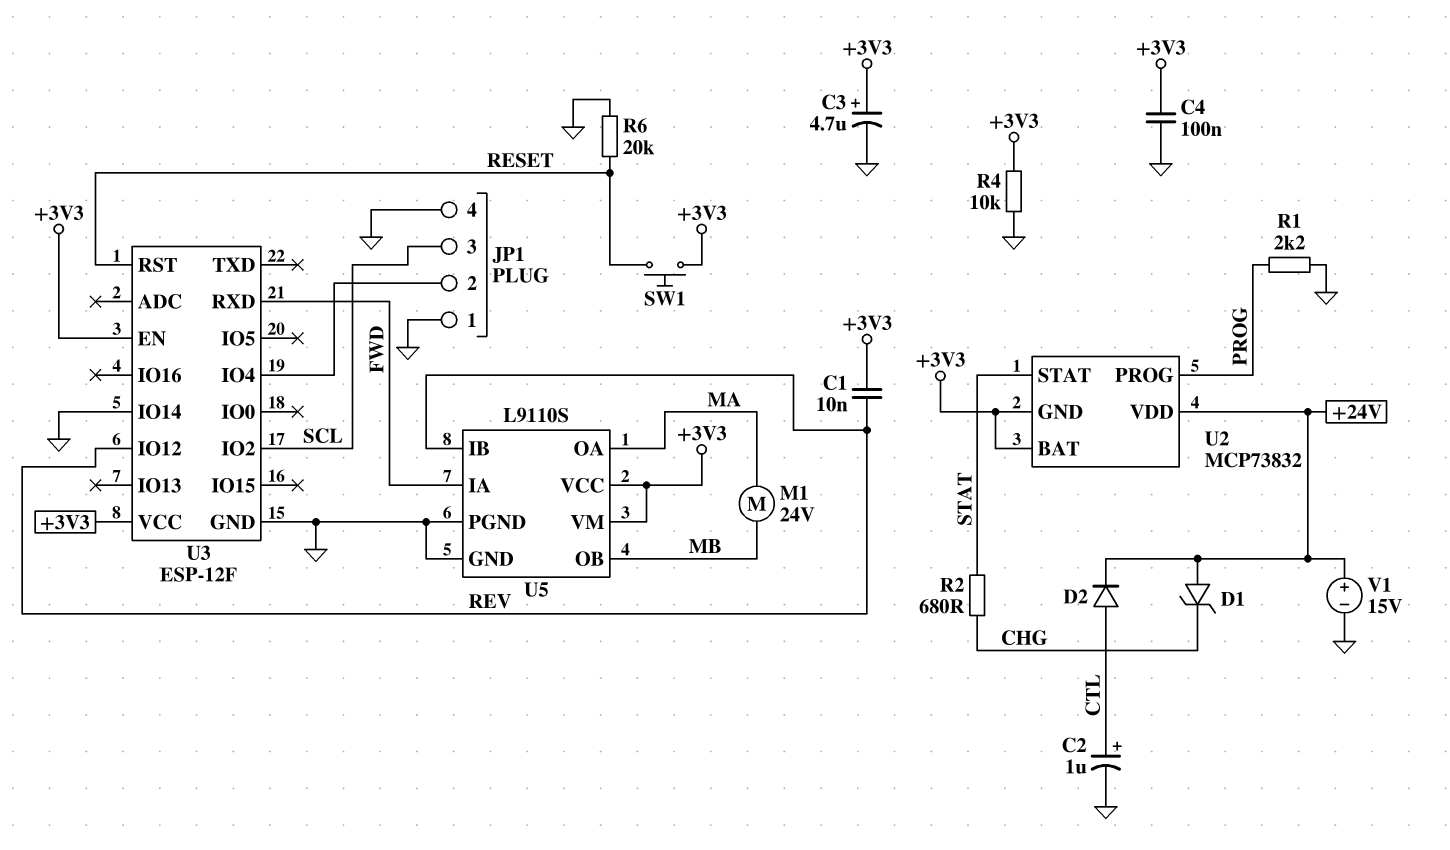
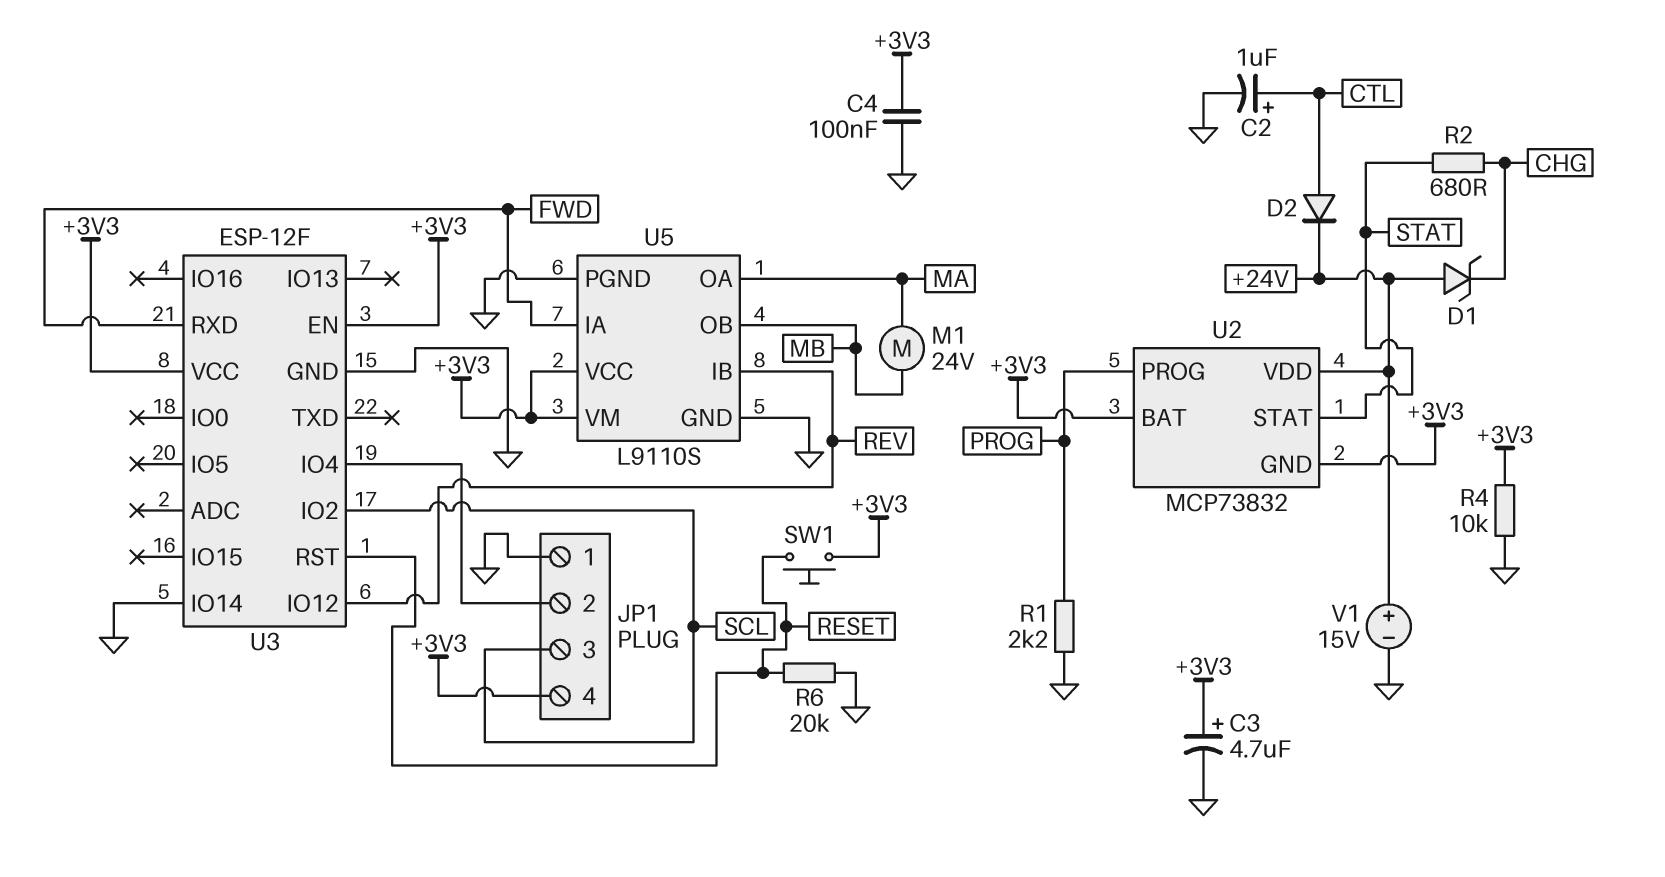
C1: 10nF (+3V3, REV) -> none
JP1 pin 4: GND -> +3V3

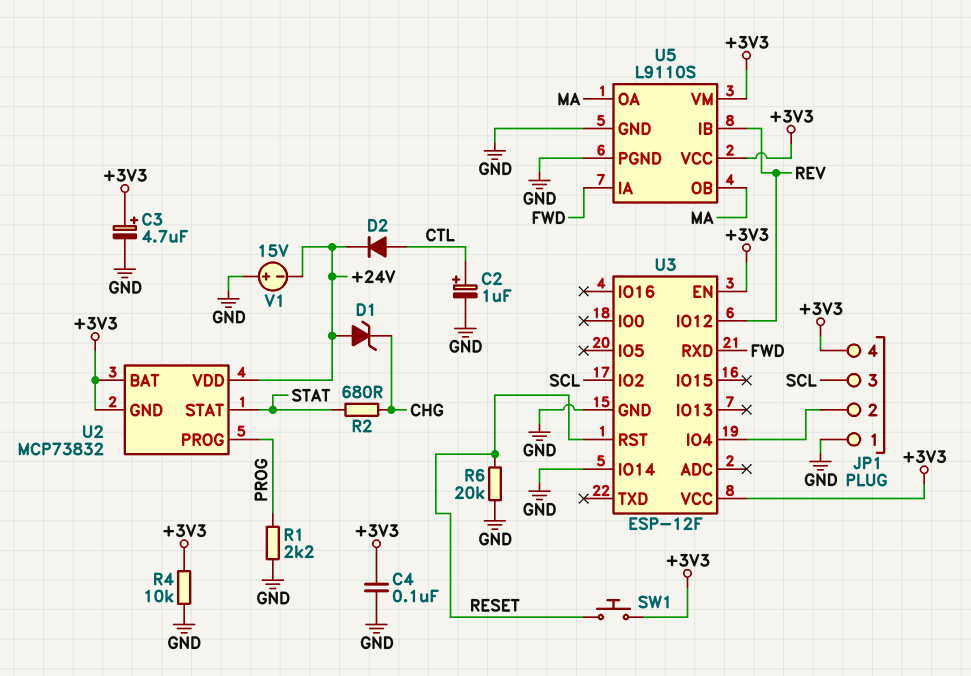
M1: motor 24V (MA, MB) -> none
U5 pin OB: MB -> MA
V1: 15V (plus +24V, minus GND) -> 15V (plus GND, minus +24V)

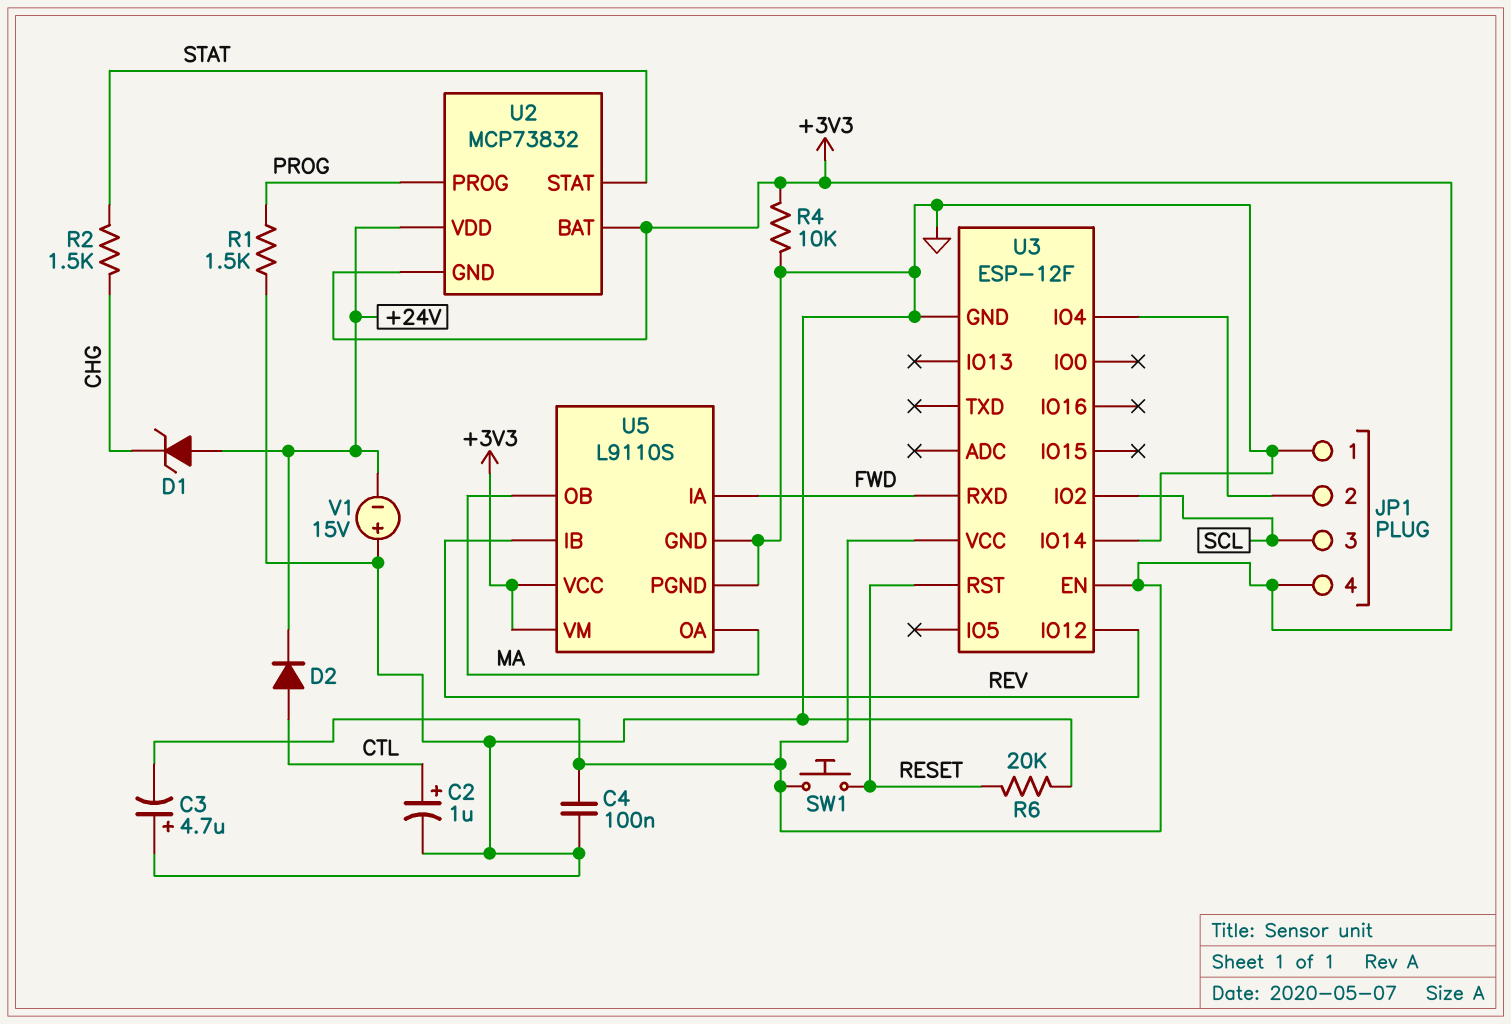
C3: 4.7uF (plus +3V3, minus GND) -> 4.7uF (plus GND, minus +3V3)
R1: 2.2k (GND, PROG) -> 1.5k (GND, PROG)
R2: 680 (CHG, STAT) -> 1.5k (CHG, STAT)

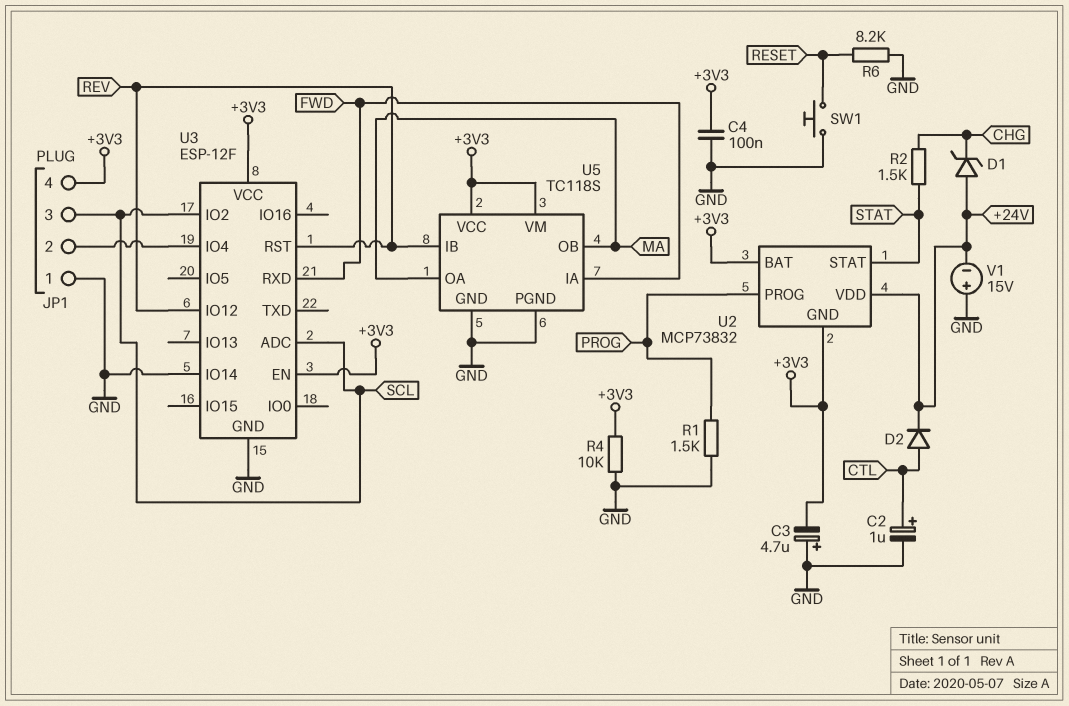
R6: 20k (GND, RESET) -> 8.2k (GND, RESET)
SW1: button (+3V3, RESET) -> button (GND, RESET)
U3 pin ADC: none -> SCL
U3 pin RST: RESET -> REV
U5: L9110S -> TC118S

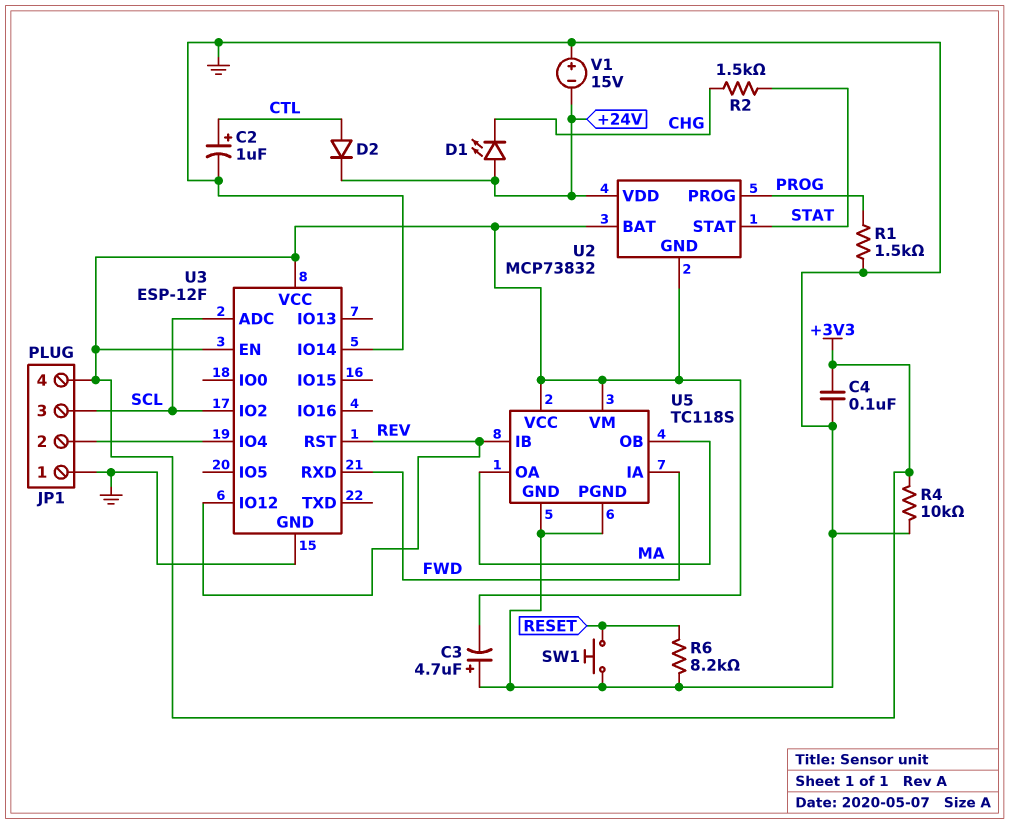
D1: zener (A +24V, K CHG) -> LED (A +24V, K CHG)

